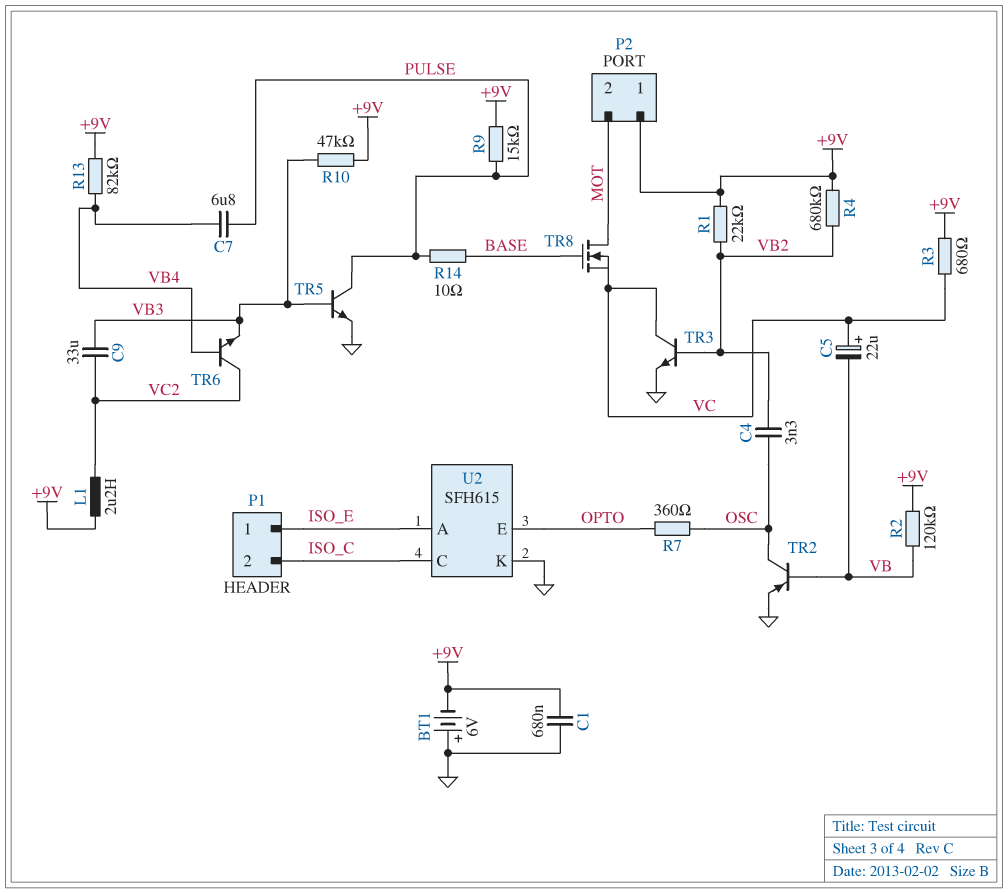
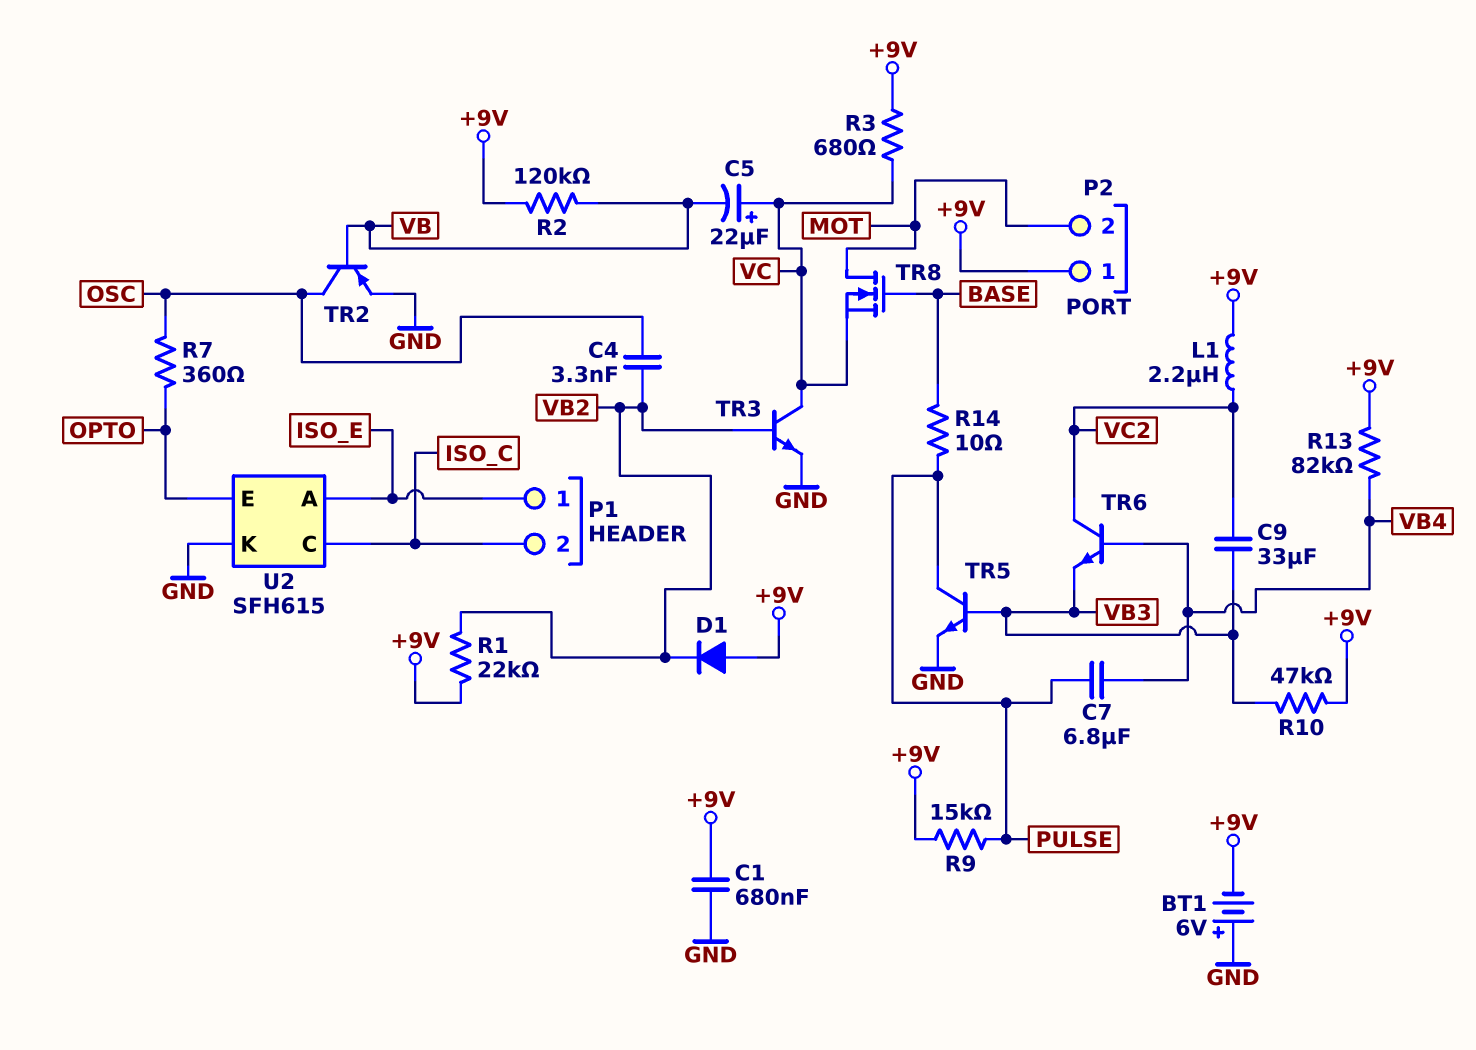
D1: none -> diode (A +9V, K VB2)
R4: 680k (+9V, VB2) -> none

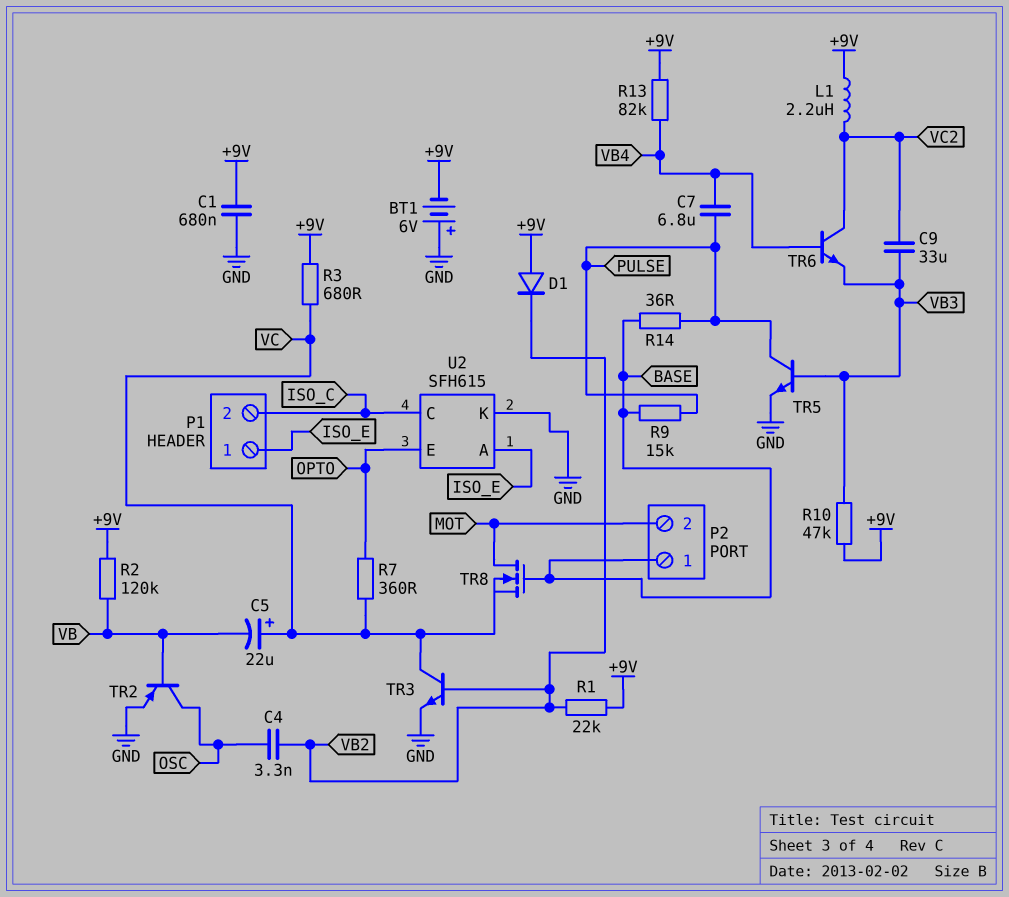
P2 pin 1: +9V -> BASE
R7: 360 (OPTO, OSC) -> 360 (OPTO, VC)
R9: 15k (+9V, PULSE) -> 15k (BASE, PULSE)
R14: 10 (BASE, PULSE) -> 36 (BASE, PULSE)

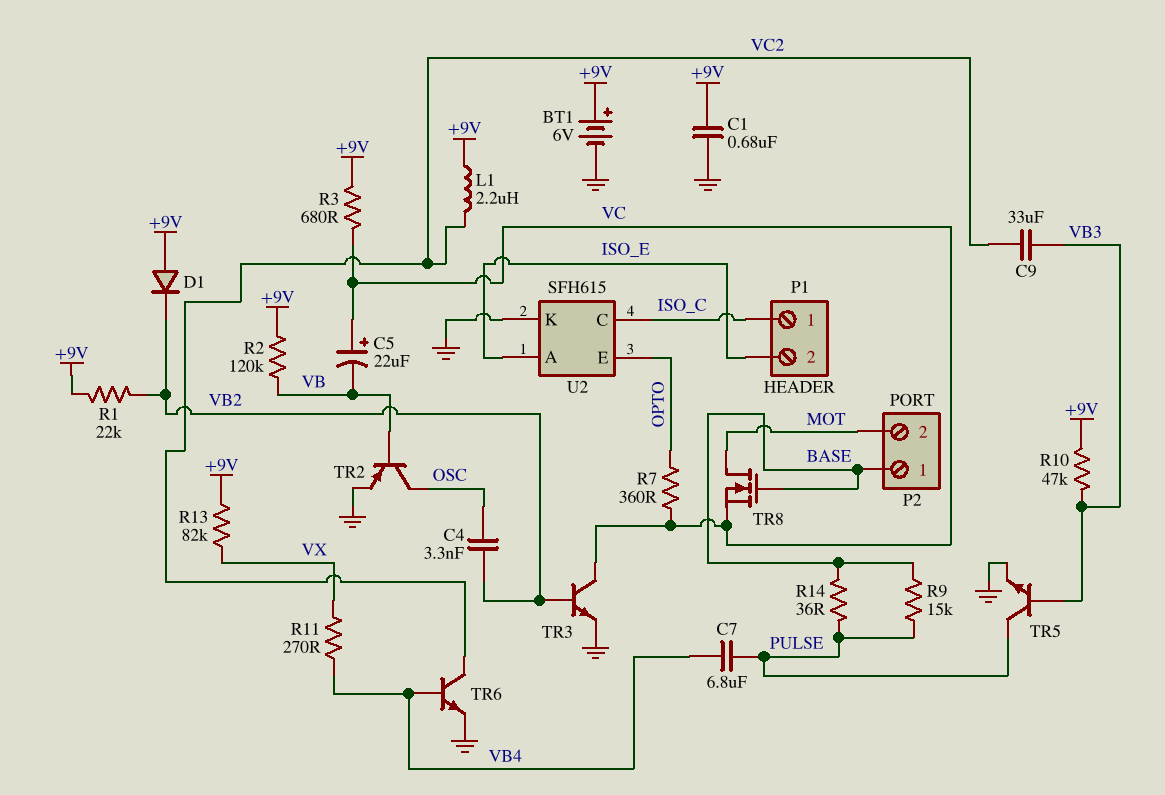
BT1: 6V (plus GND, minus +9V) -> 6V (plus +9V, minus GND)
P1 pin 1: ISO_E -> ISO_C
P1 pin 2: ISO_C -> ISO_E
R11: none -> 270 (VB4, VX)
R13: 82k (+9V, VB4) -> 82k (+9V, VX)
TR6: NPN (B VB4, C VC2, E VB3) -> NPN (B VB4, C VC2, E GND)

